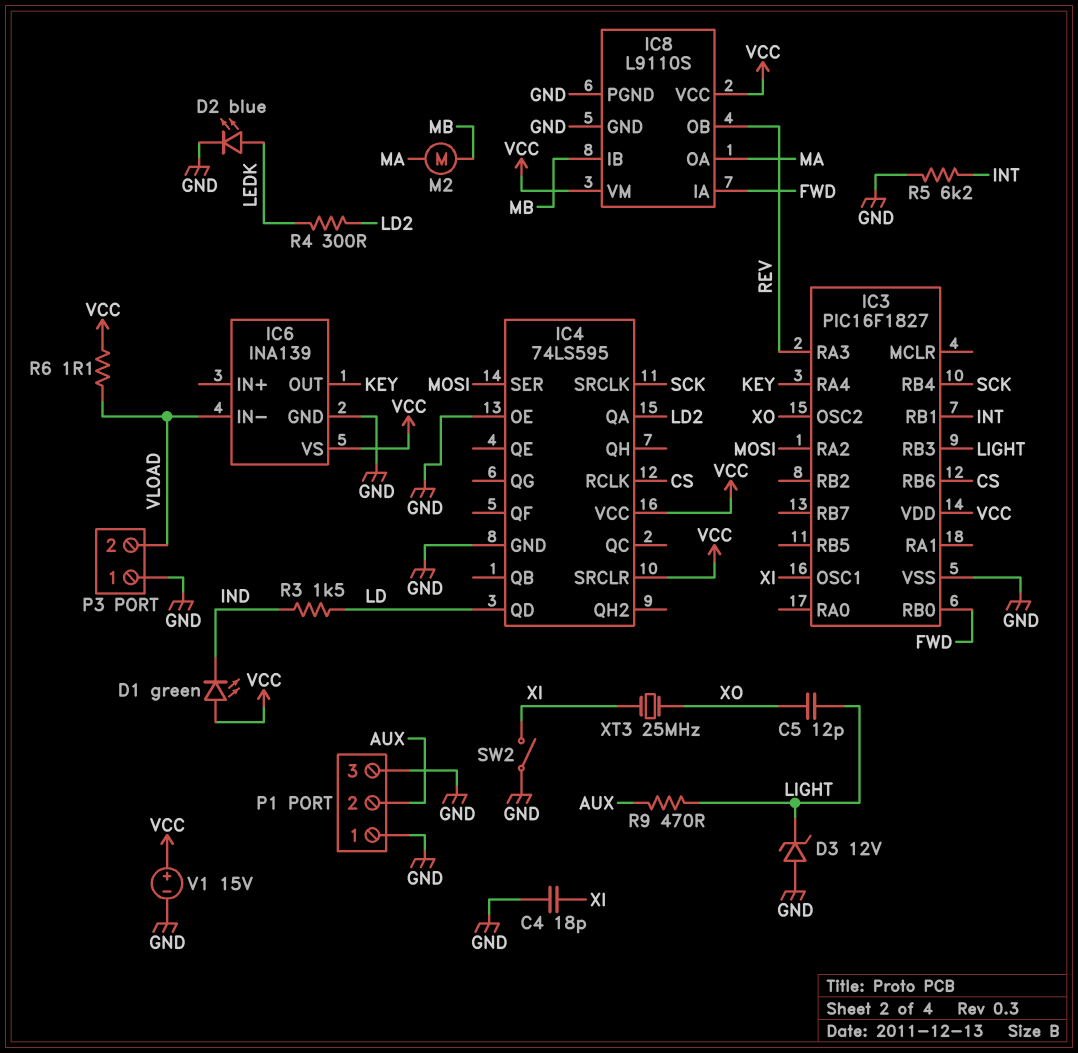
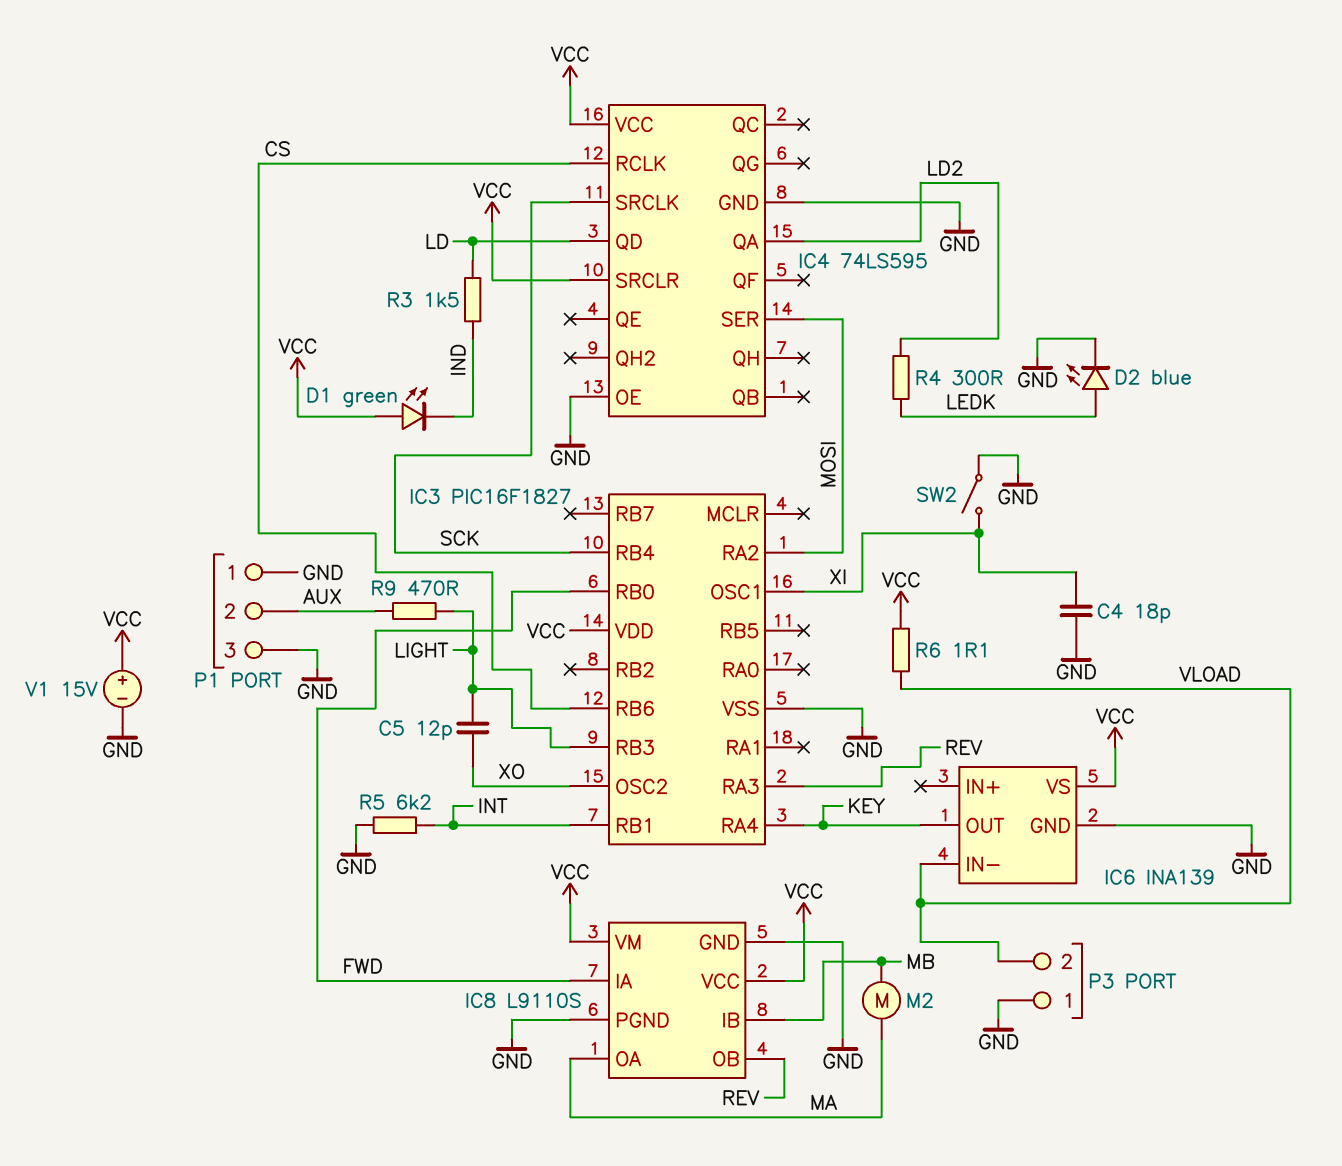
D3: zener 12V (A GND, K LIGHT) -> none
XT3: 25MHz (XI, XO) -> none

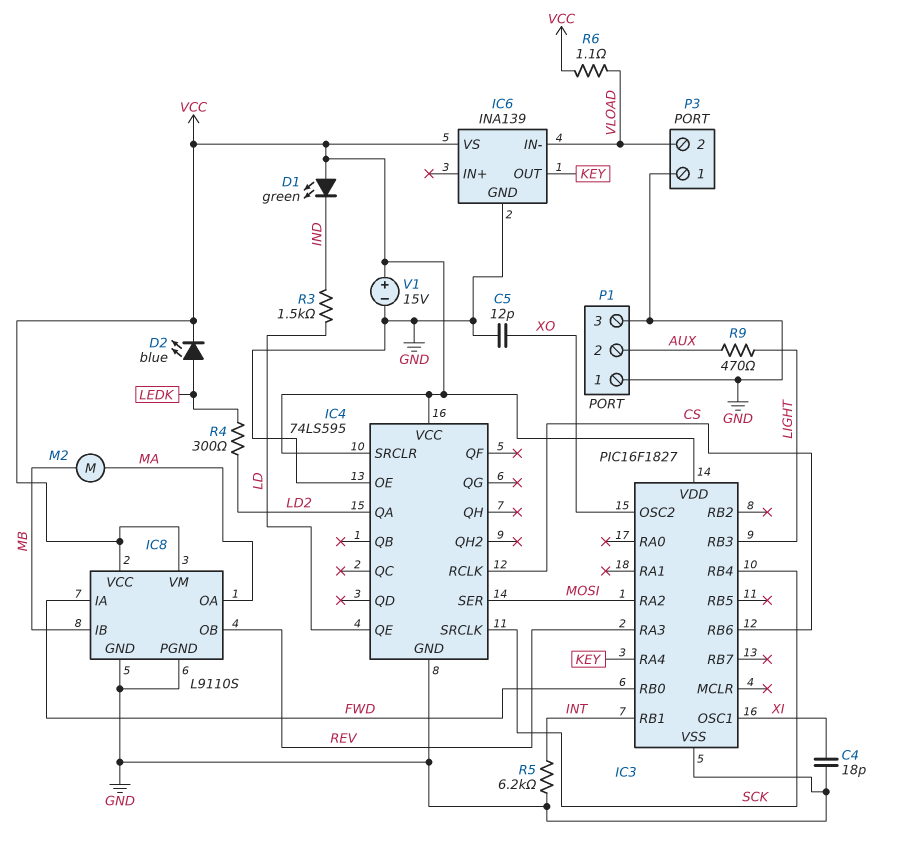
C5: 12pF (LIGHT, XO) -> 12pF (GND, XO)
D2: LED blue (A LEDK, K GND) -> LED blue (A LEDK, K VCC)
IC4 pin QD: LD -> none
IC4 pin QE: none -> LD
SW2: switch (GND, XI) -> none

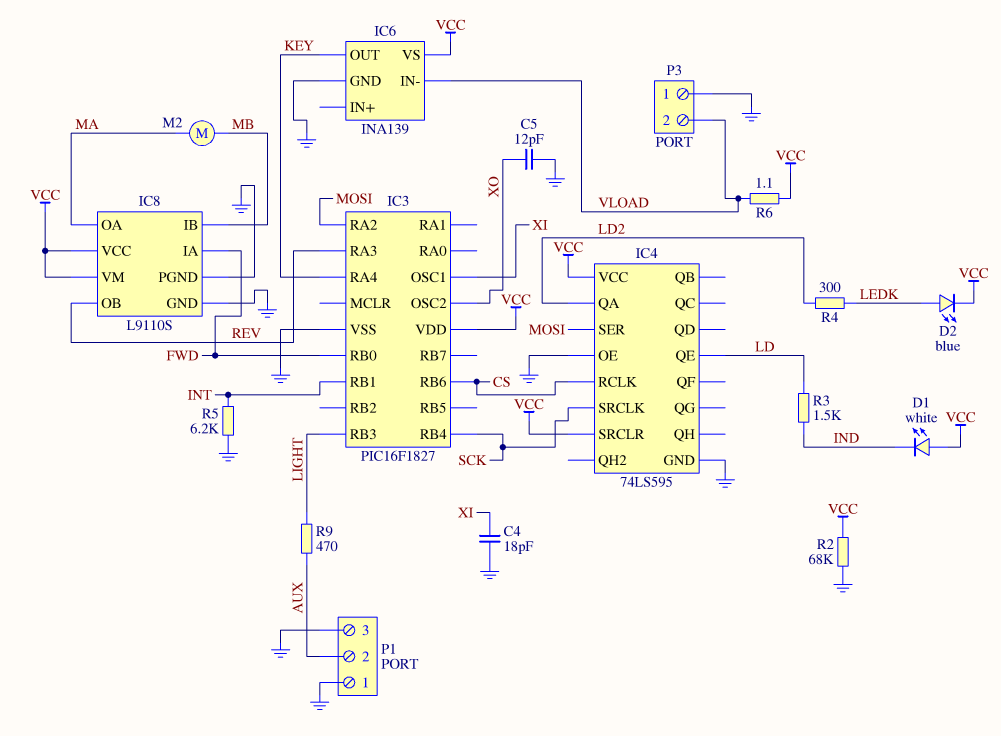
D1: LED green (A VCC, K IND) -> LED white (A VCC, K IND)
R2: none -> 68k (GND, VCC)
V1: 15V (plus VCC, minus GND) -> none

